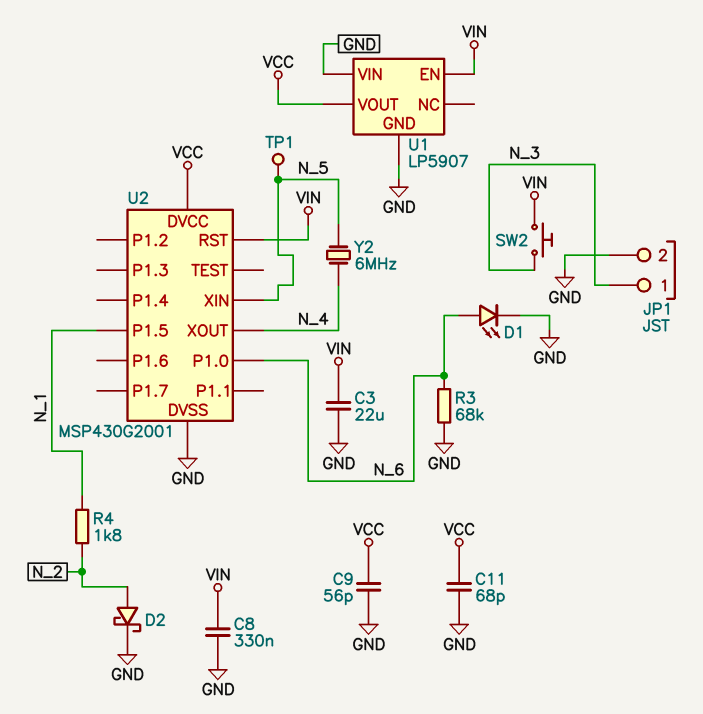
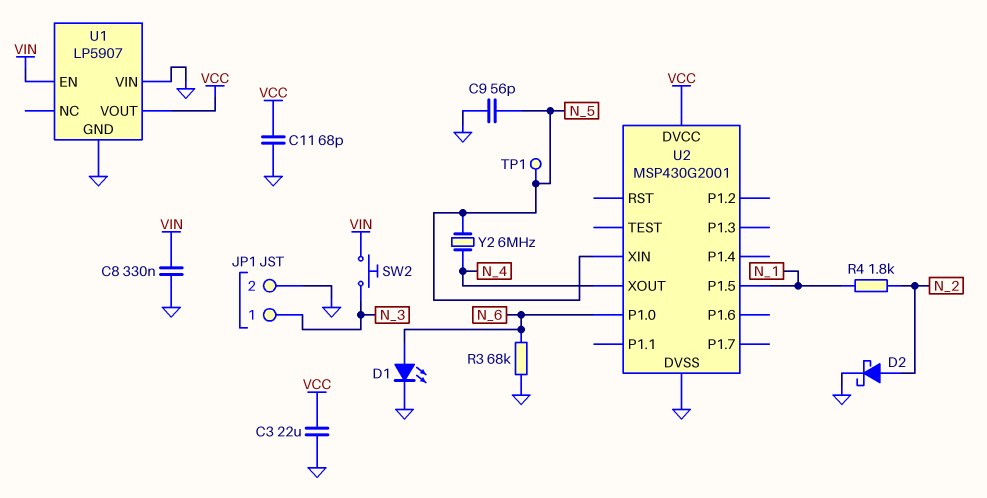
C3: 22uF (GND, VIN) -> 22uF (GND, VCC)
C9: 56pF (GND, VCC) -> 56pF (GND, N_5)
U2 pin RST: VIN -> none

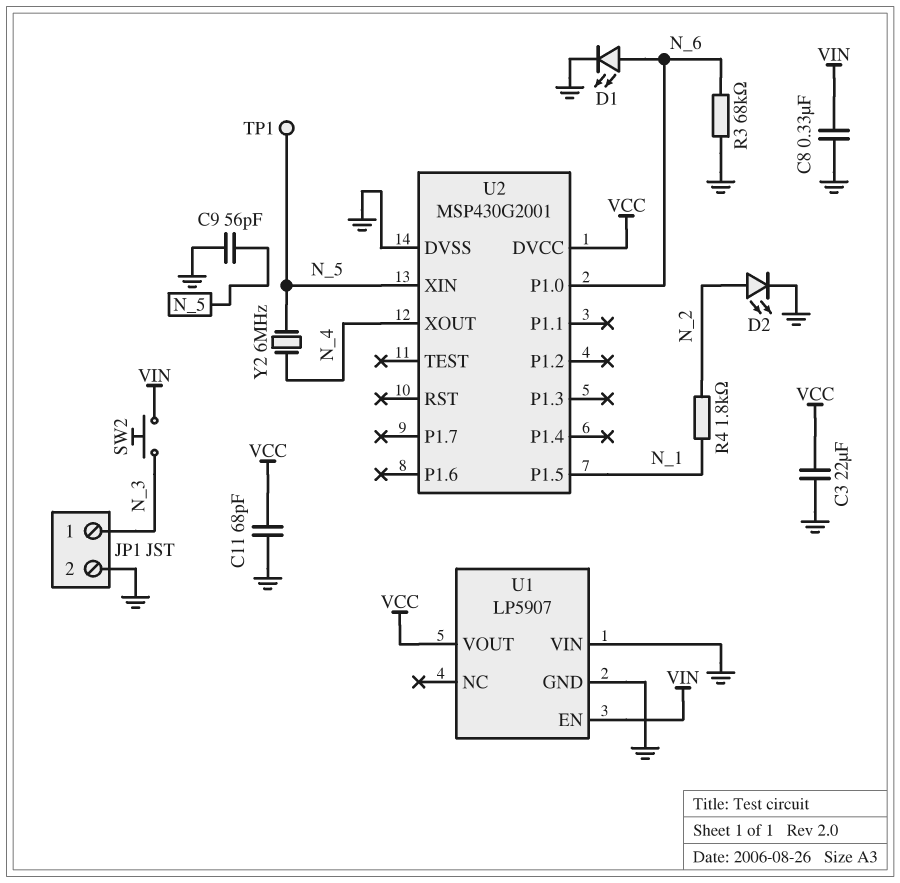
D2: schottky (A N_2, K GND) -> LED (A N_2, K GND)

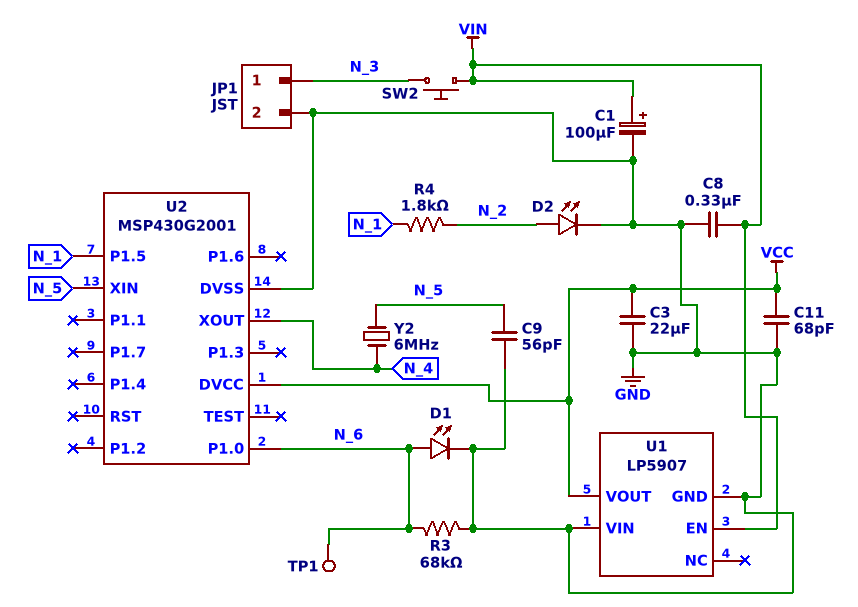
C1: none -> 100uF (plus VIN, minus GND)
TP1: test point (N_5) -> test point (N_6)

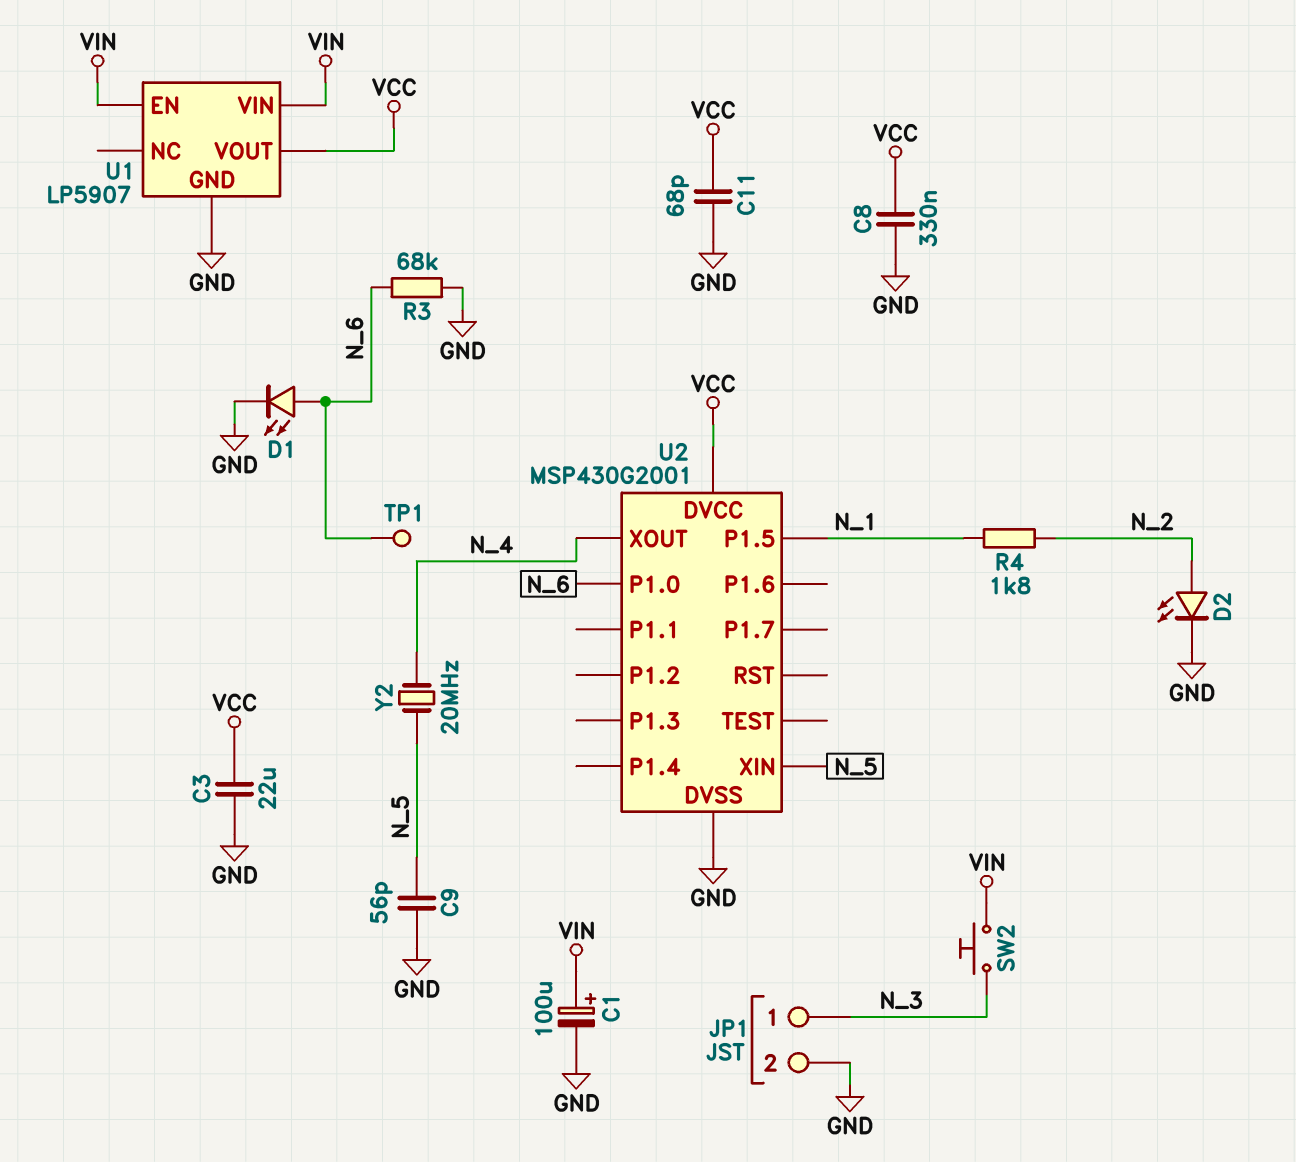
C8: 330nF (GND, VIN) -> 330nF (GND, VCC)
U1 pin VIN: GND -> VIN
Y2: 6MHz (N_4, N_5) -> 20MHz (N_4, N_5)

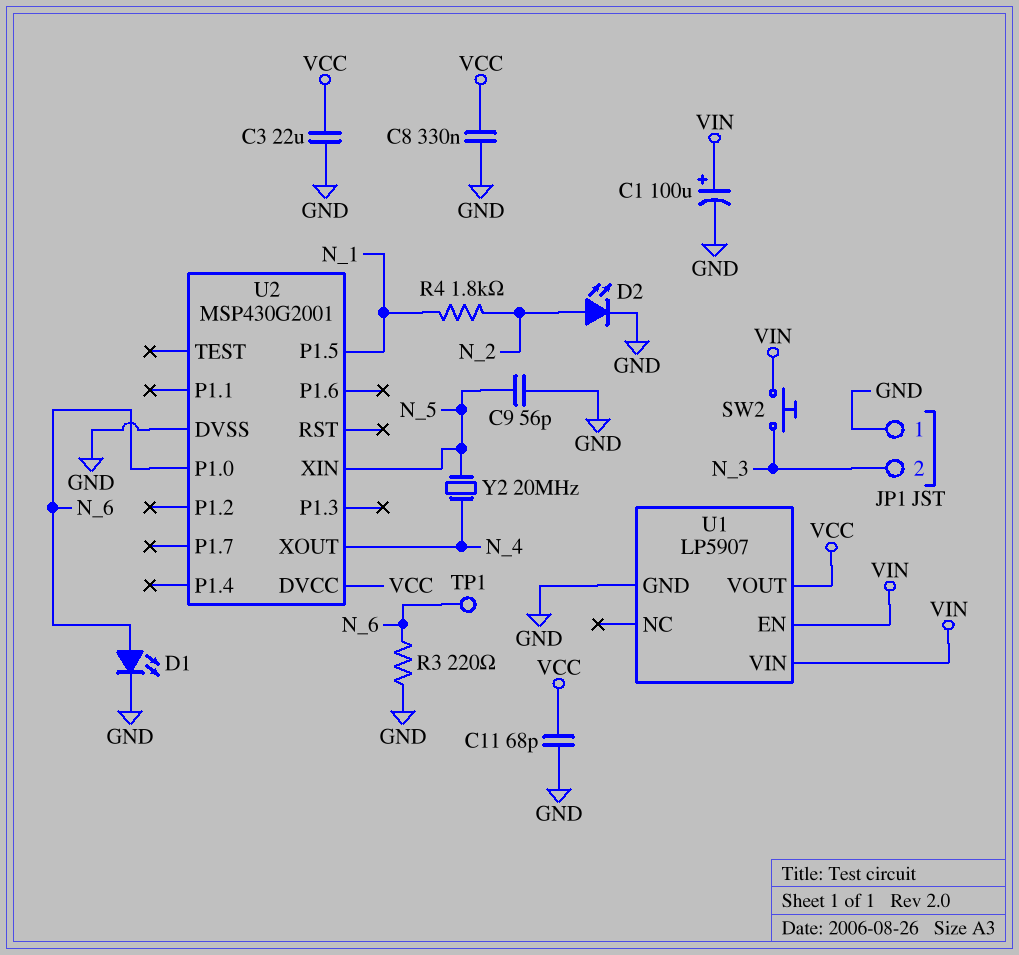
JP1 pin 1: N_3 -> GND
JP1 pin 2: GND -> N_3
R3: 68k (GND, N_6) -> 220 (GND, N_6)

